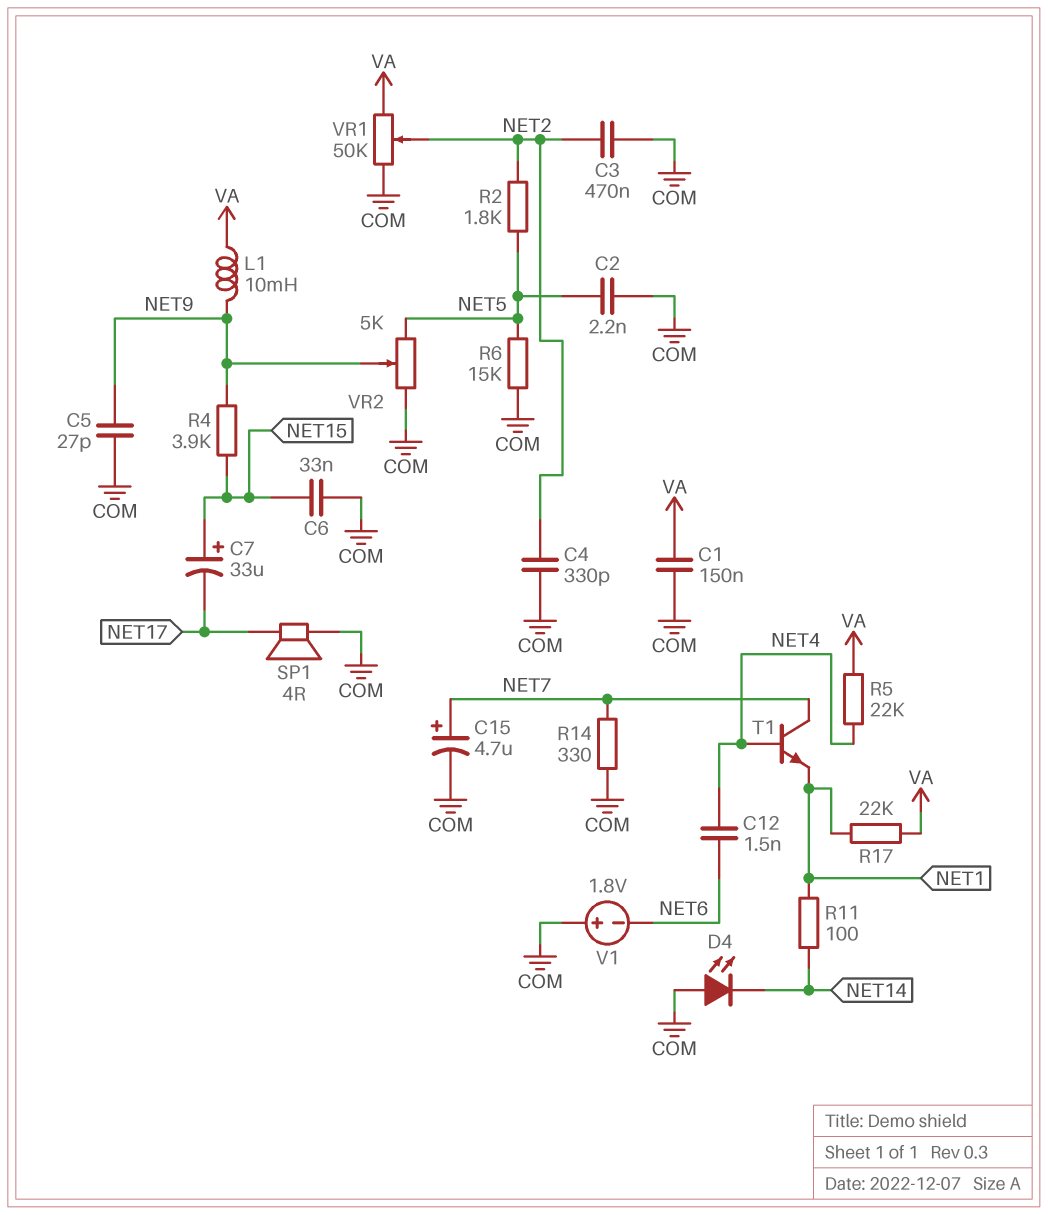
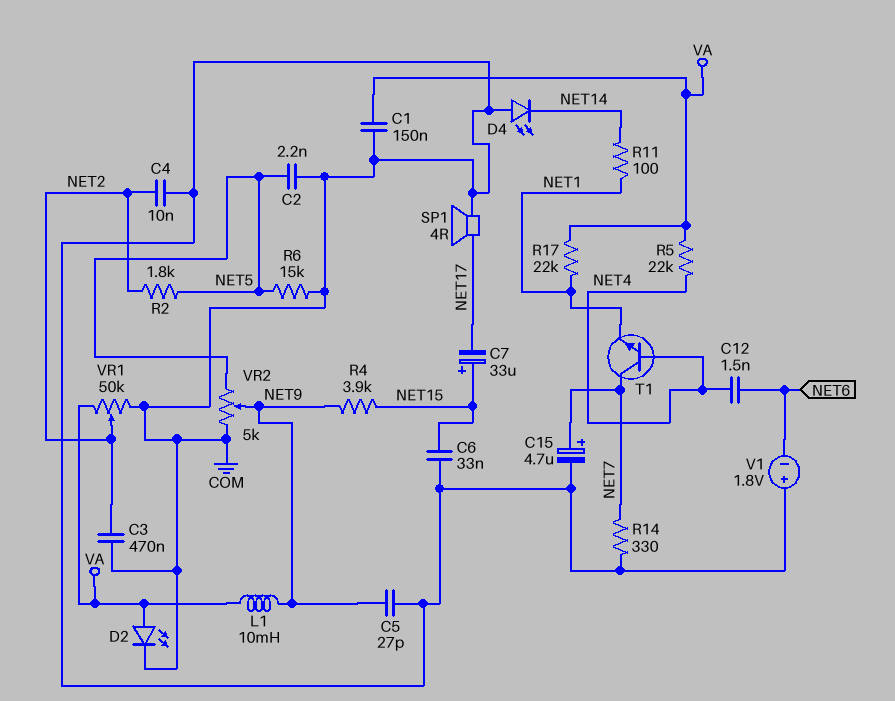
C4: 330pF (COM, NET2) -> 10nF (COM, NET2)
D2: none -> LED (A VA, K COM)

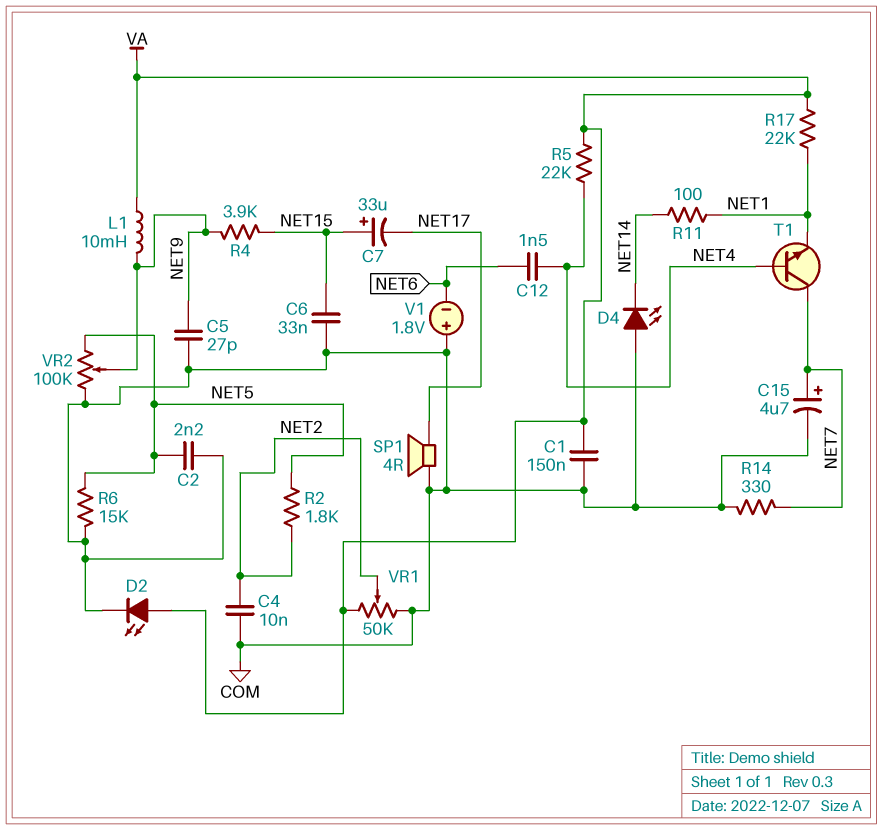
C3: 470nF (COM, NET2) -> none
VR2: 5k (COM, NET5, wiper NET9) -> 100k (COM, NET5, wiper NET9)

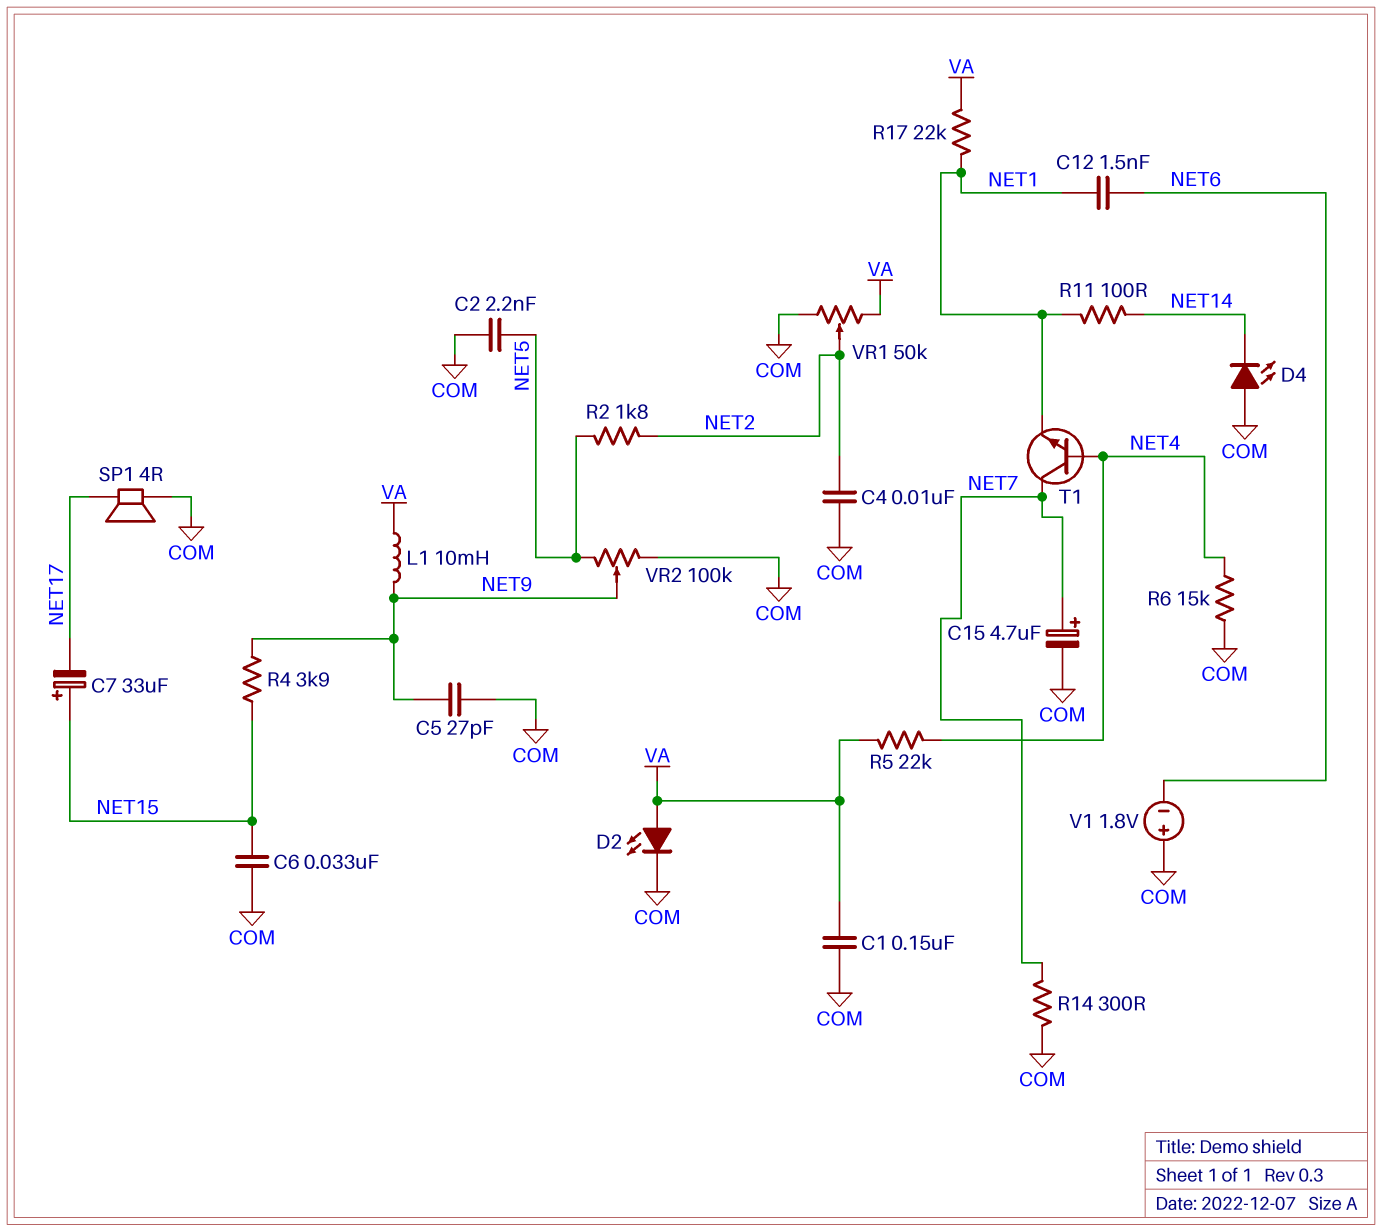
C12: 1.5nF (NET4, NET6) -> 1.5nF (NET1, NET6)
R6: 15k (COM, NET5) -> 15k (COM, NET4)
R14: 330 (COM, NET7) -> 300 (COM, NET7)

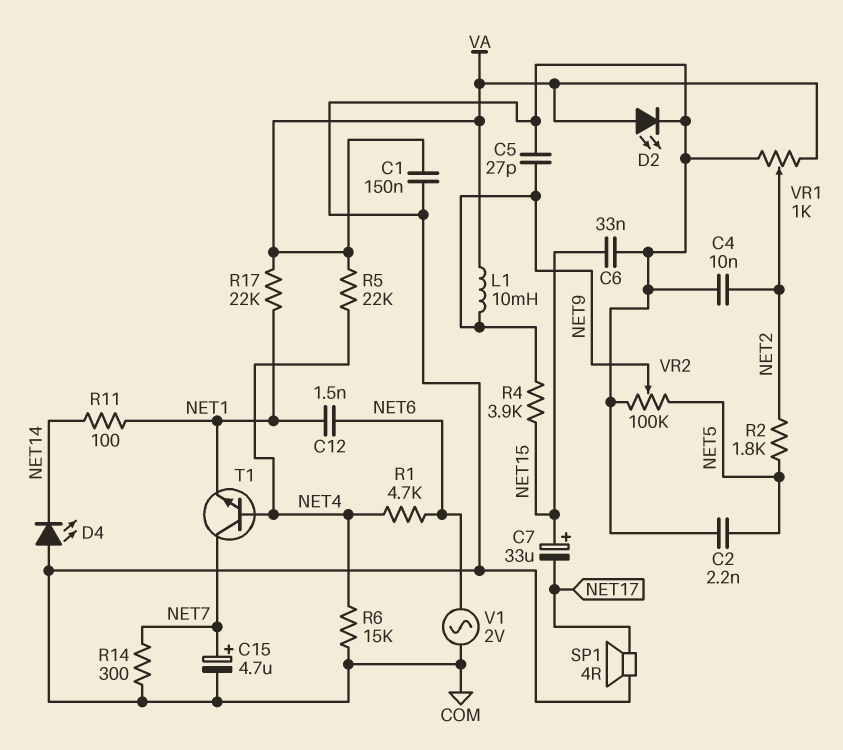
R1: none -> 4.7k (NET4, NET6)
V1: 1.8V (plus COM, minus NET6) -> AC 2V (COM, NET6)
VR1: 50k (COM, VA, wiper NET2) -> 1k (COM, VA, wiper NET2)

